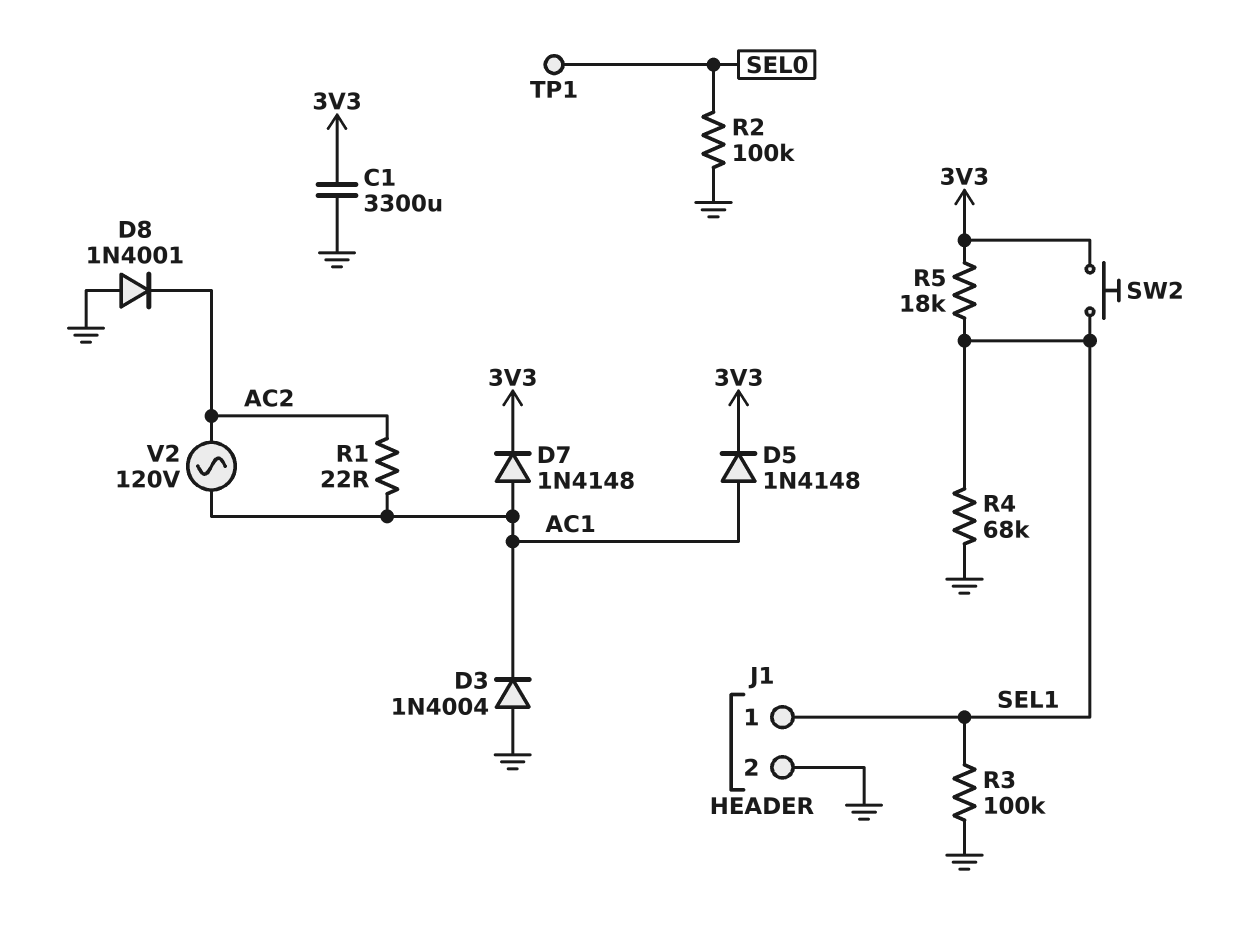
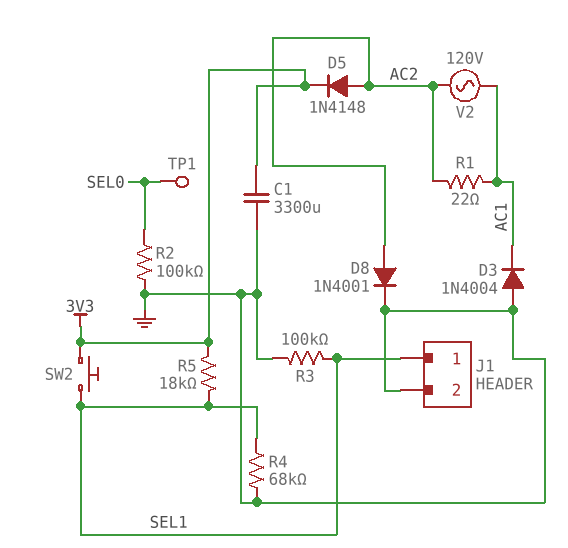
D5: diode 1N4148 (A AC1, K 3V3) -> diode 1N4148 (A AC2, K 3V3)
D7: diode 1N4148 (A AC1, K 3V3) -> none
D8: diode 1N4001 (A GND, K AC2) -> diode 1N4001 (A AC2, K GND)

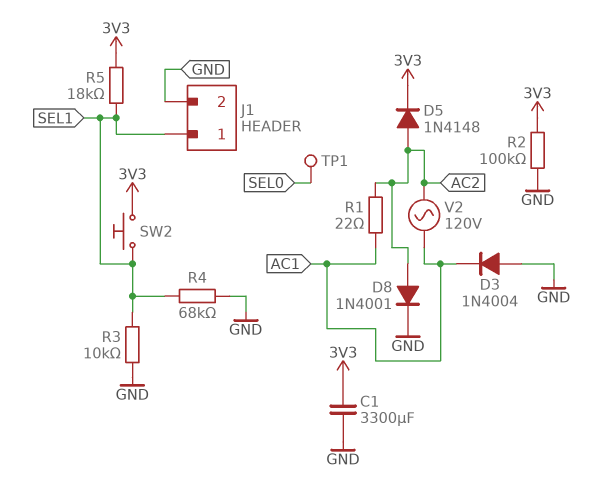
R2: 100k (GND, SEL0) -> 100k (3V3, GND)
R3: 100k (GND, SEL1) -> 10k (GND, SEL1)

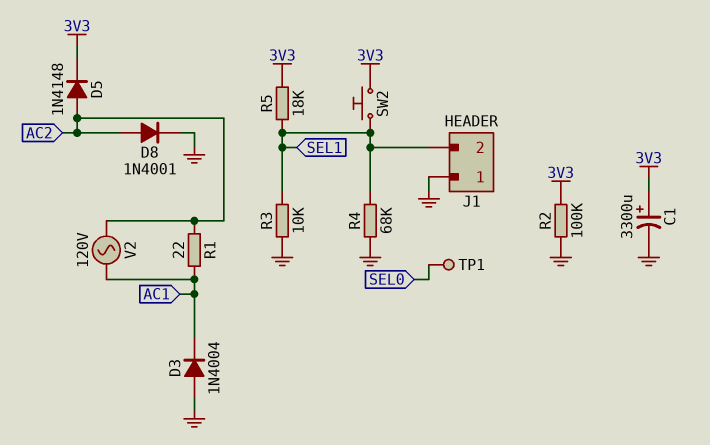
C1: 3300uF (3V3, GND) -> 3300uF (plus 3V3, minus GND)
J1 pin 1: SEL1 -> GND
J1 pin 2: GND -> SEL1

